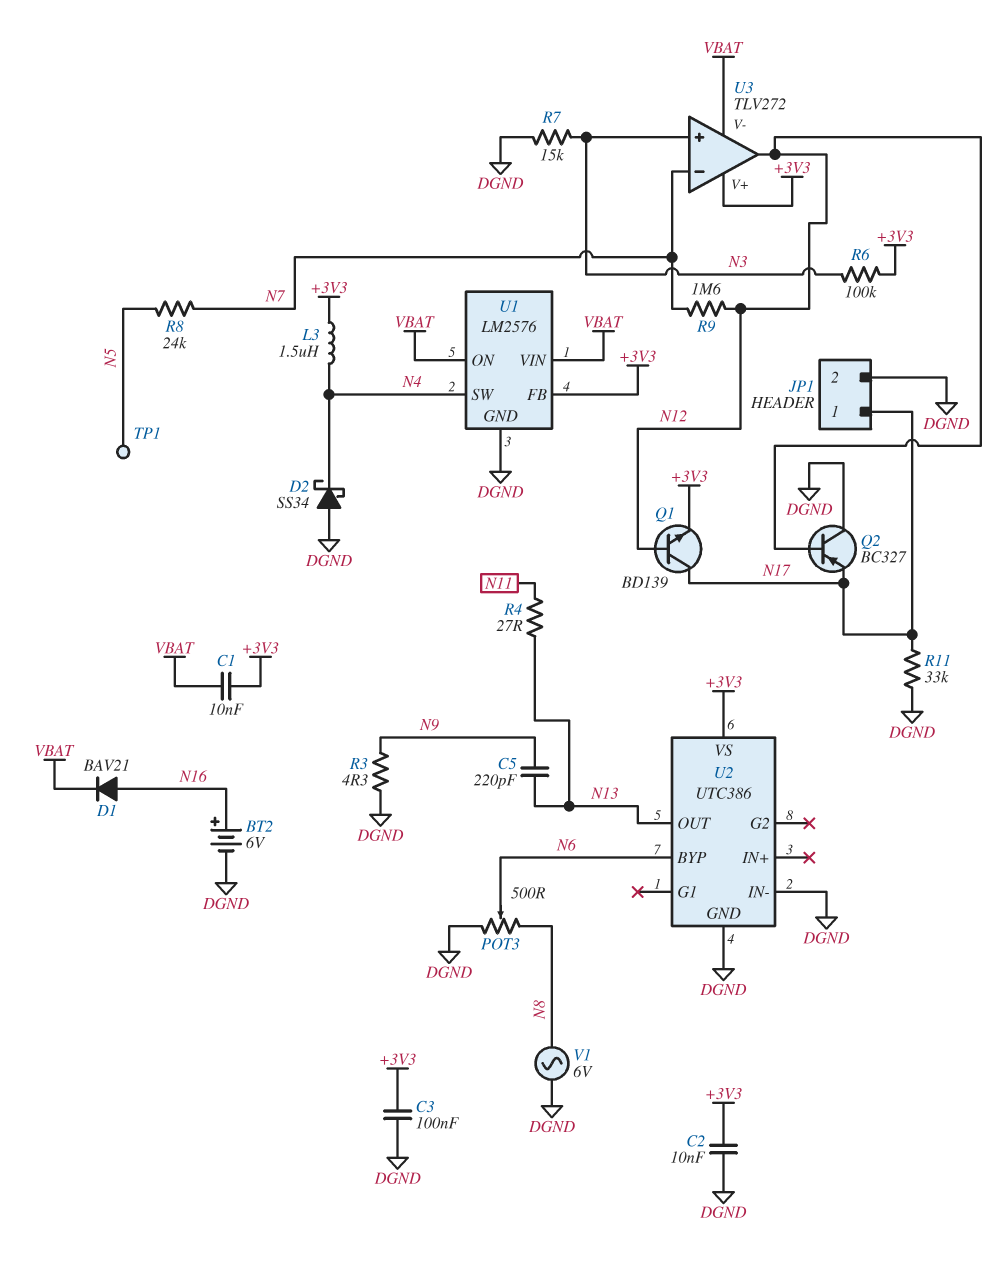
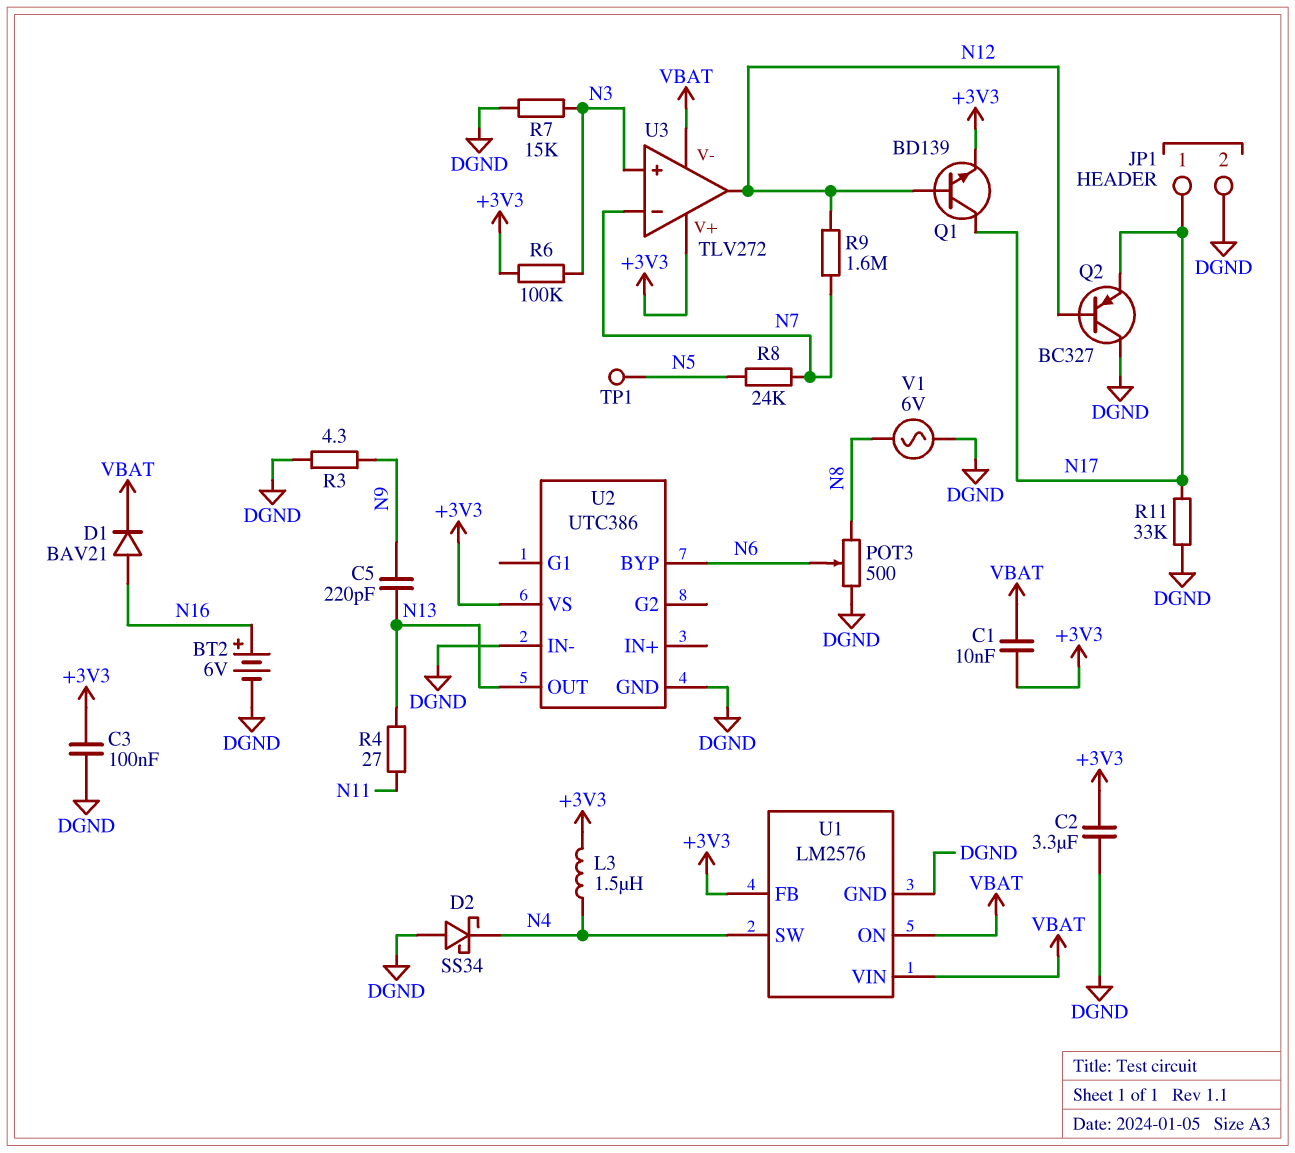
C2: 10nF (+3V3, DGND) -> 3.3uF (+3V3, DGND)

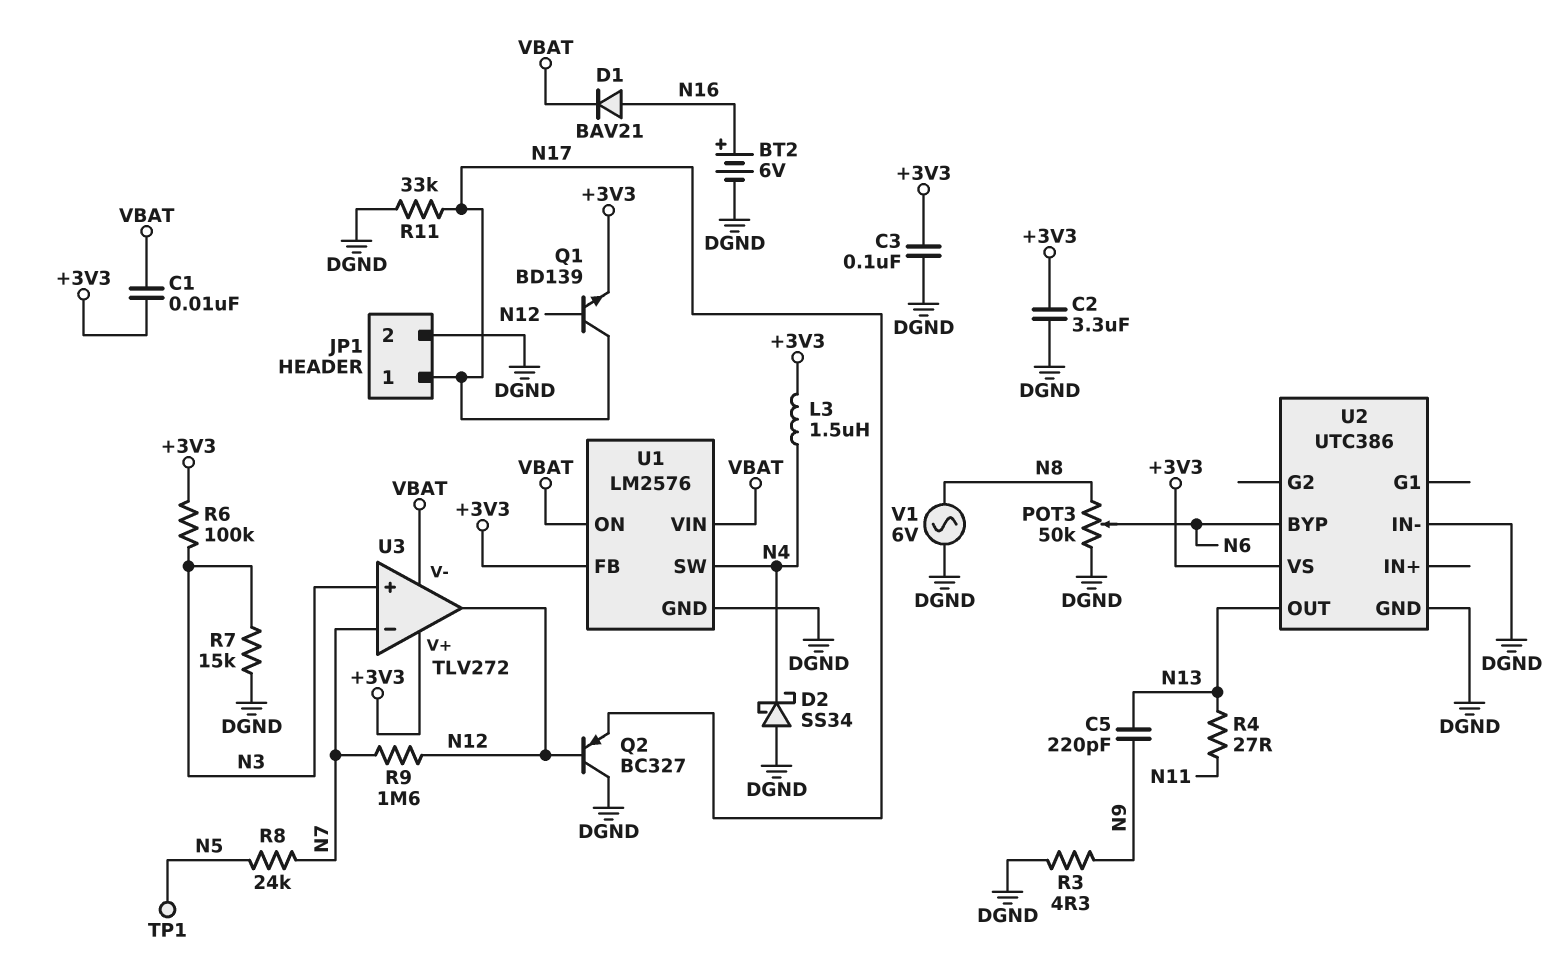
POT3: 500 (DGND, N8, wiper N6) -> 50k (DGND, N8, wiper N6)

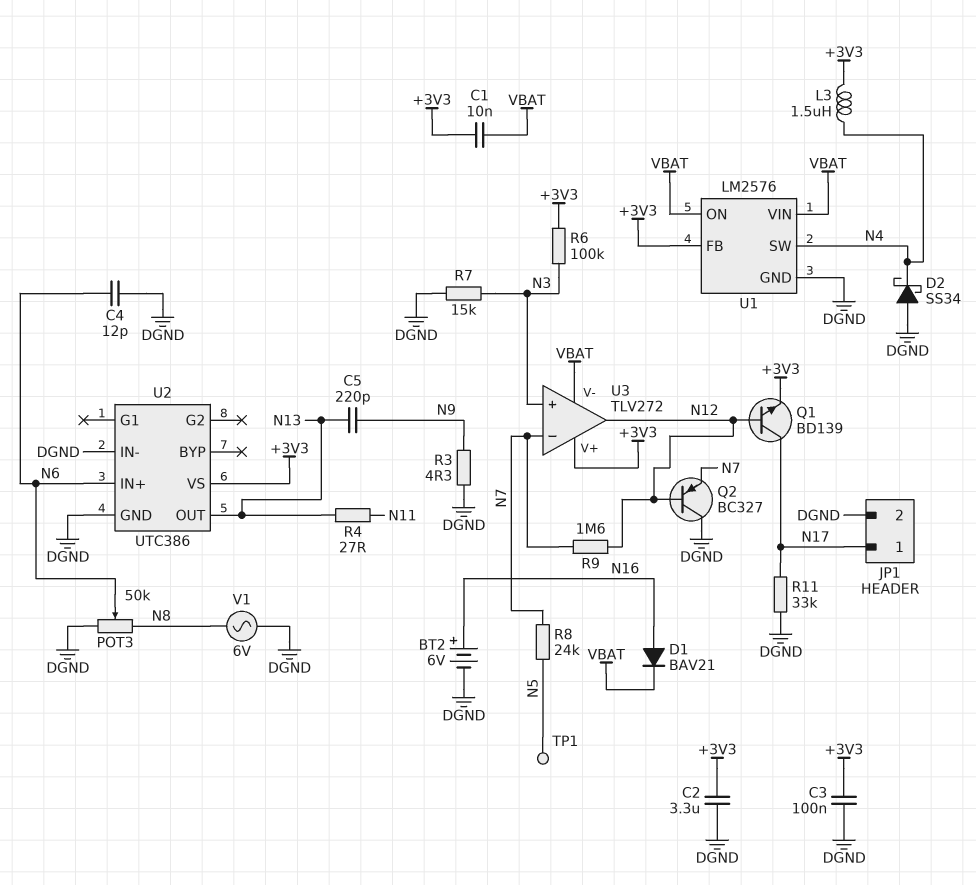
C4: none -> 12pF (DGND, N6)
Q2: PNP BC327 (B N12, C DGND, E N17) -> PNP BC327 (B N12, C DGND, E N7)
U2 pin BYP: N6 -> none
U2 pin IN+: none -> N6

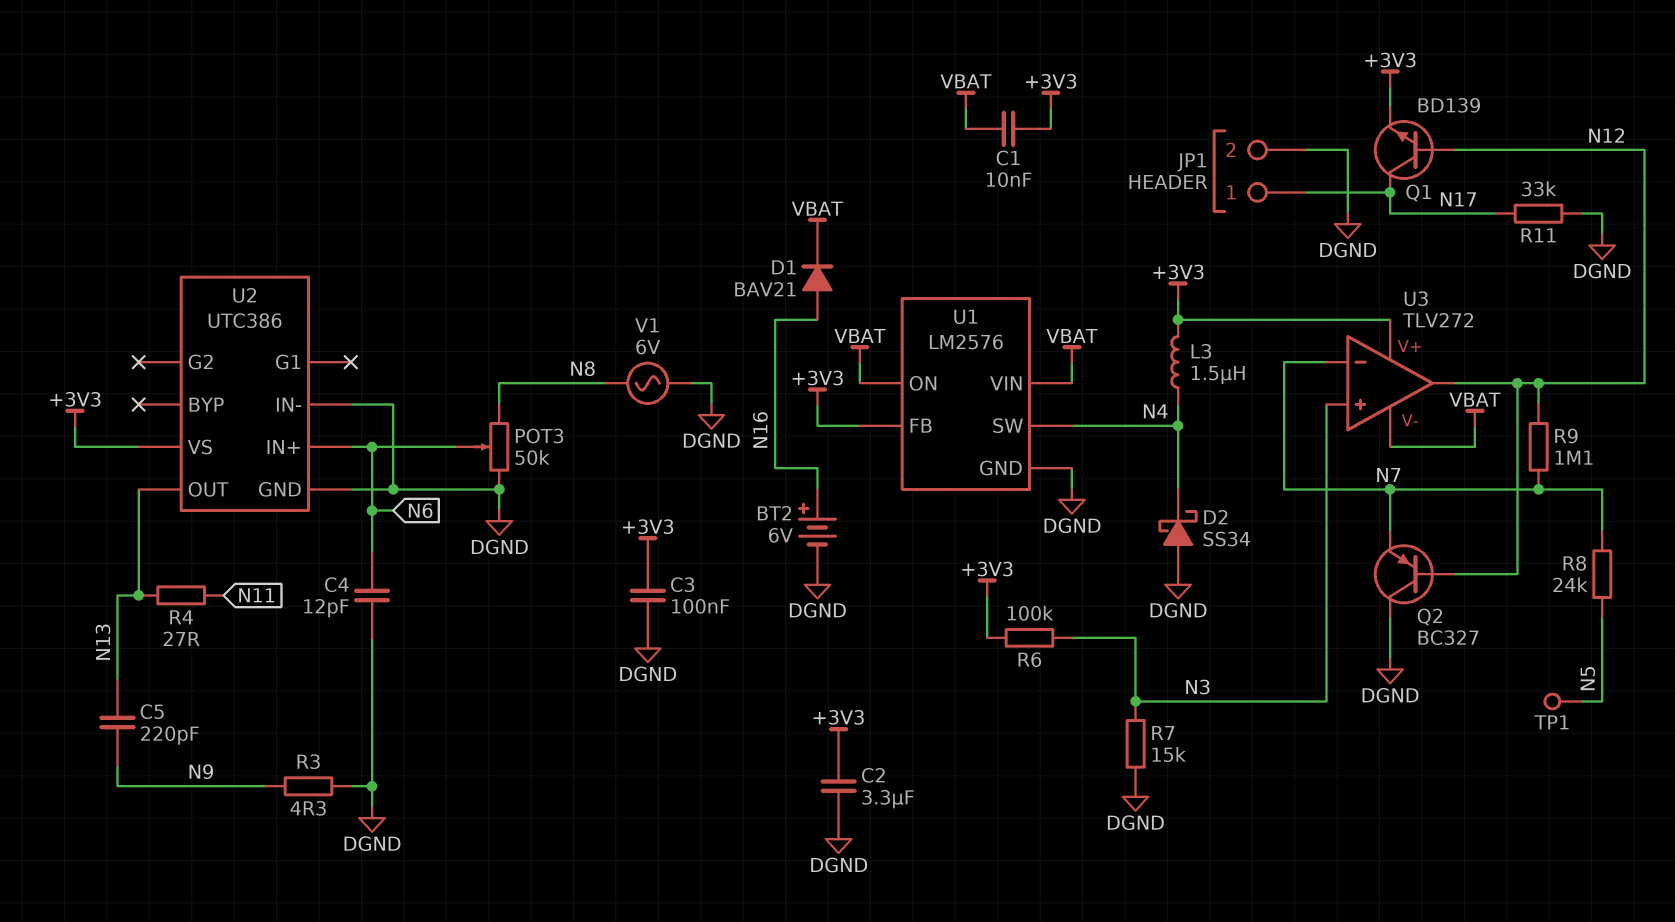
R9: 1.6M (N7, N12) -> 1.1M (N7, N12)

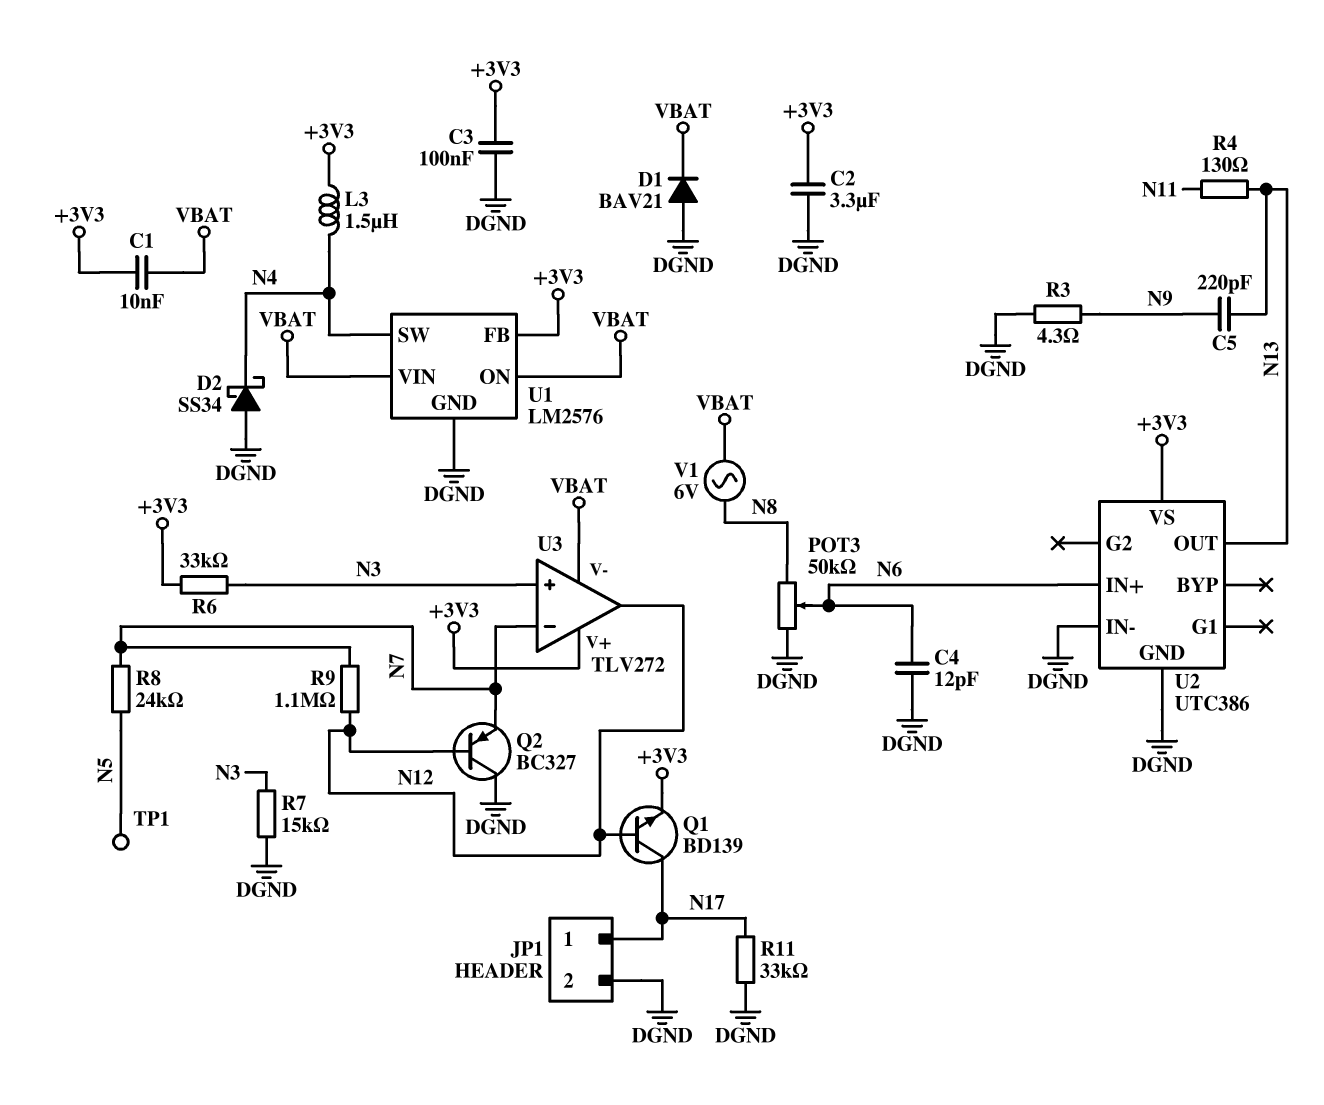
BT2: 6V (plus N16, minus DGND) -> none
D1: diode BAV21 (A N16, K VBAT) -> diode BAV21 (A DGND, K VBAT)
R4: 27 (N11, N13) -> 130 (N11, N13)
R6: 100k (+3V3, N3) -> 33k (+3V3, N3)
V1: AC 6V (DGND, N8) -> AC 6V (N8, VBAT)

